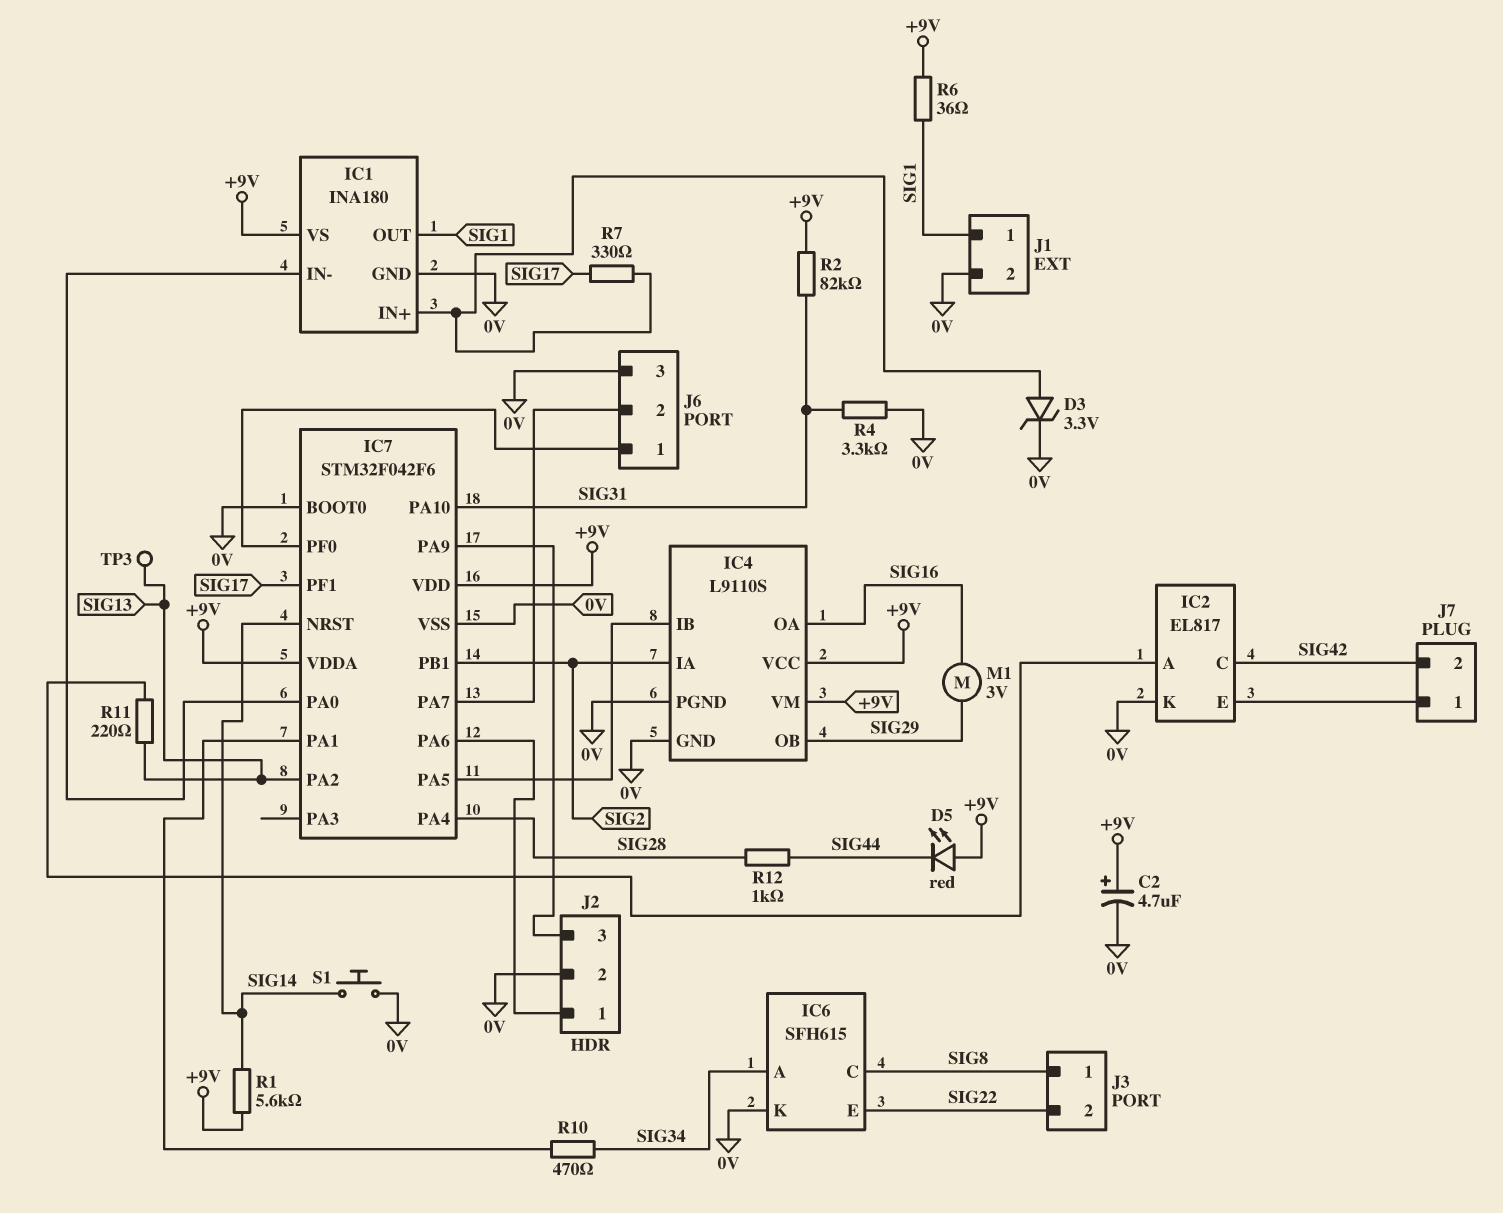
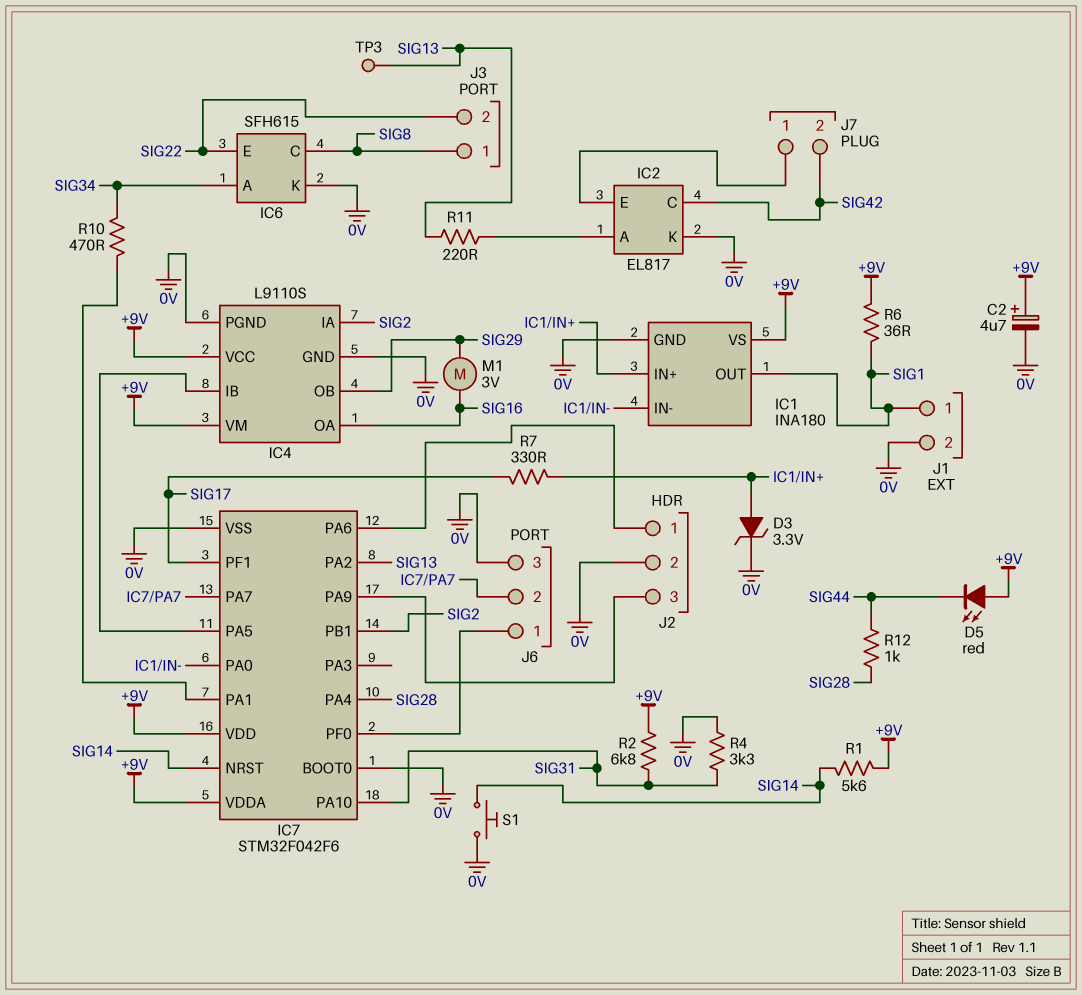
R2: 82k (+9V, SIG31) -> 6.8k (+9V, SIG31)

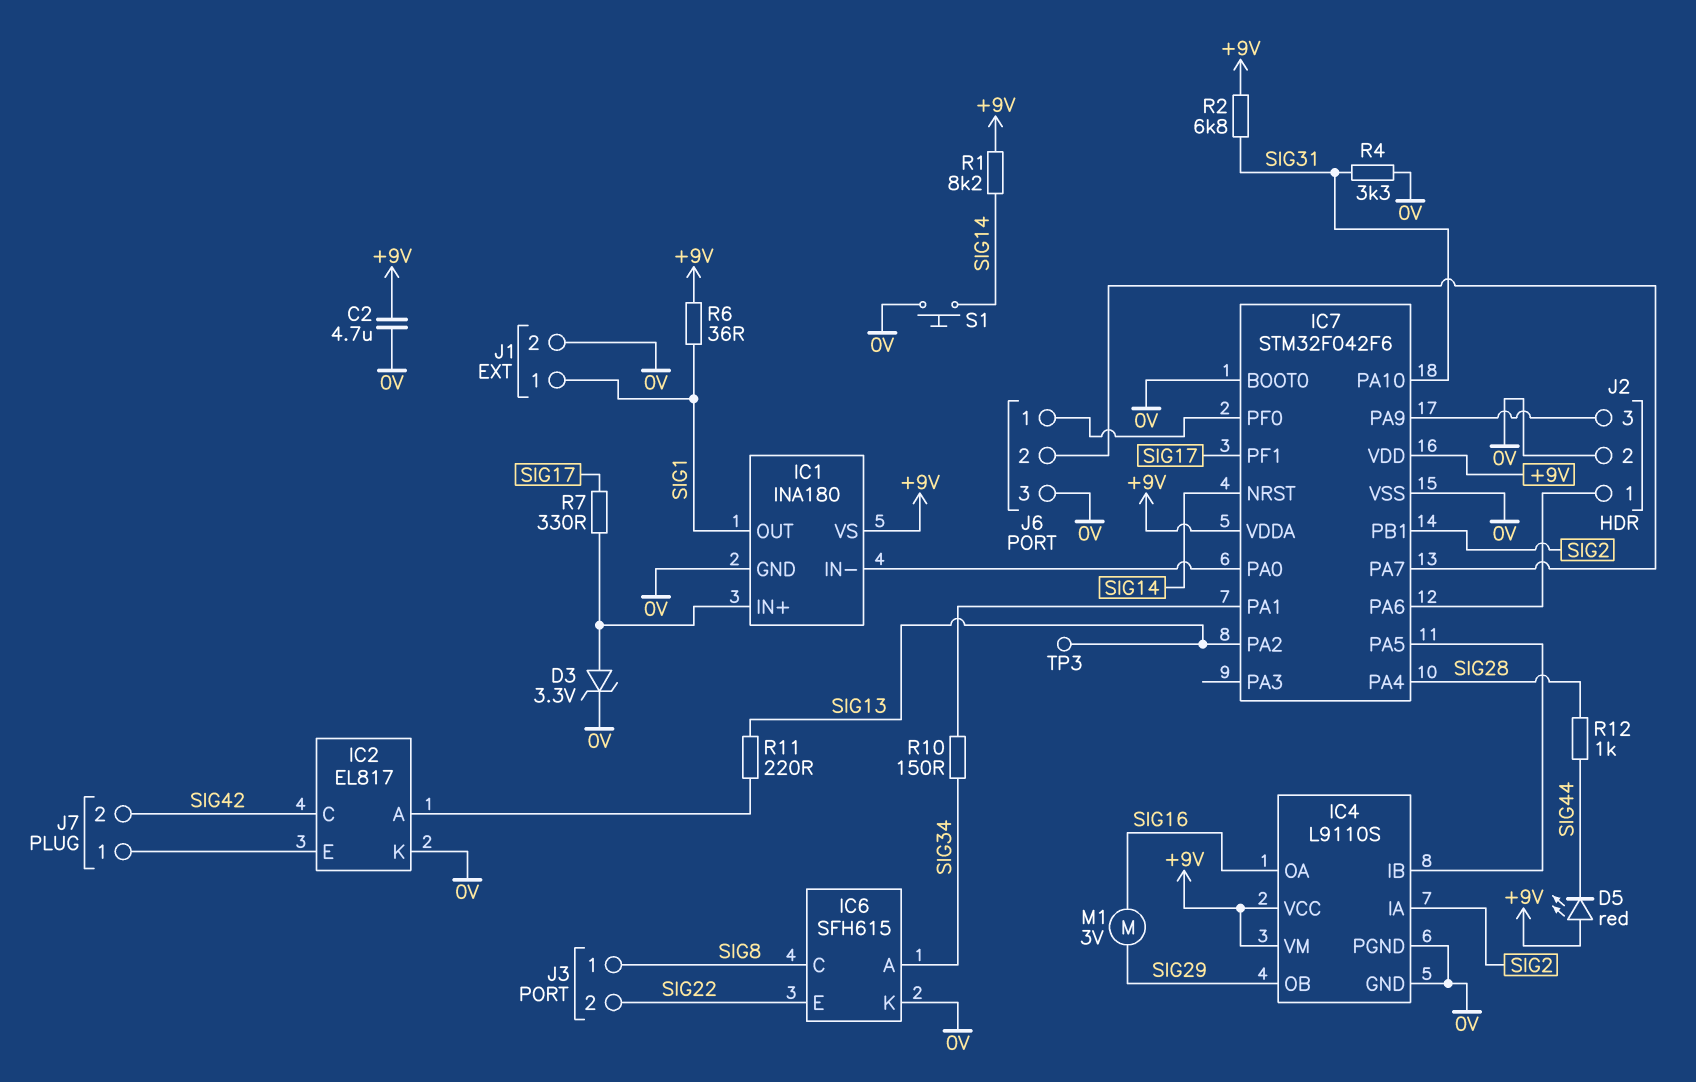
C2: 4.7uF (plus +9V, minus 0V) -> 4.7uF (+9V, 0V)
R1: 5.6k (+9V, SIG14) -> 8.2k (+9V, SIG14)
R10: 470 (IC7/PA1, SIG34) -> 150 (IC7/PA1, SIG34)

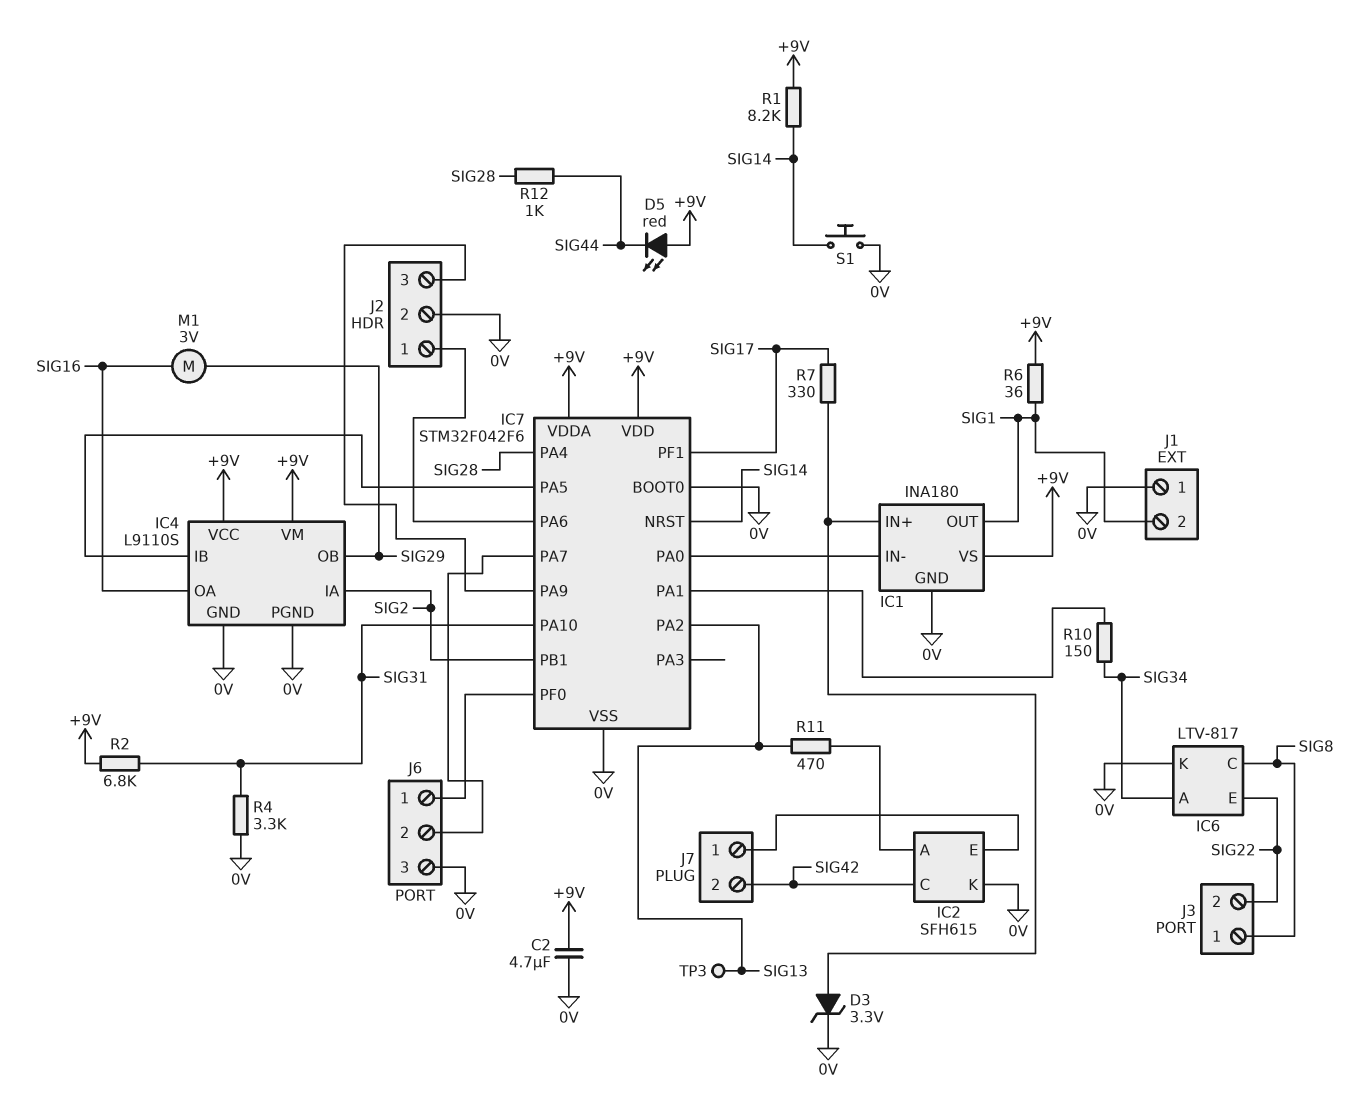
IC2: EL817 -> SFH615
IC6: SFH615 -> LTV-817
J1 pin 1: SIG1 -> 0V
J1 pin 2: 0V -> SIG1
R11: 220 (IC2/A, SIG13) -> 470 (IC2/A, SIG13)

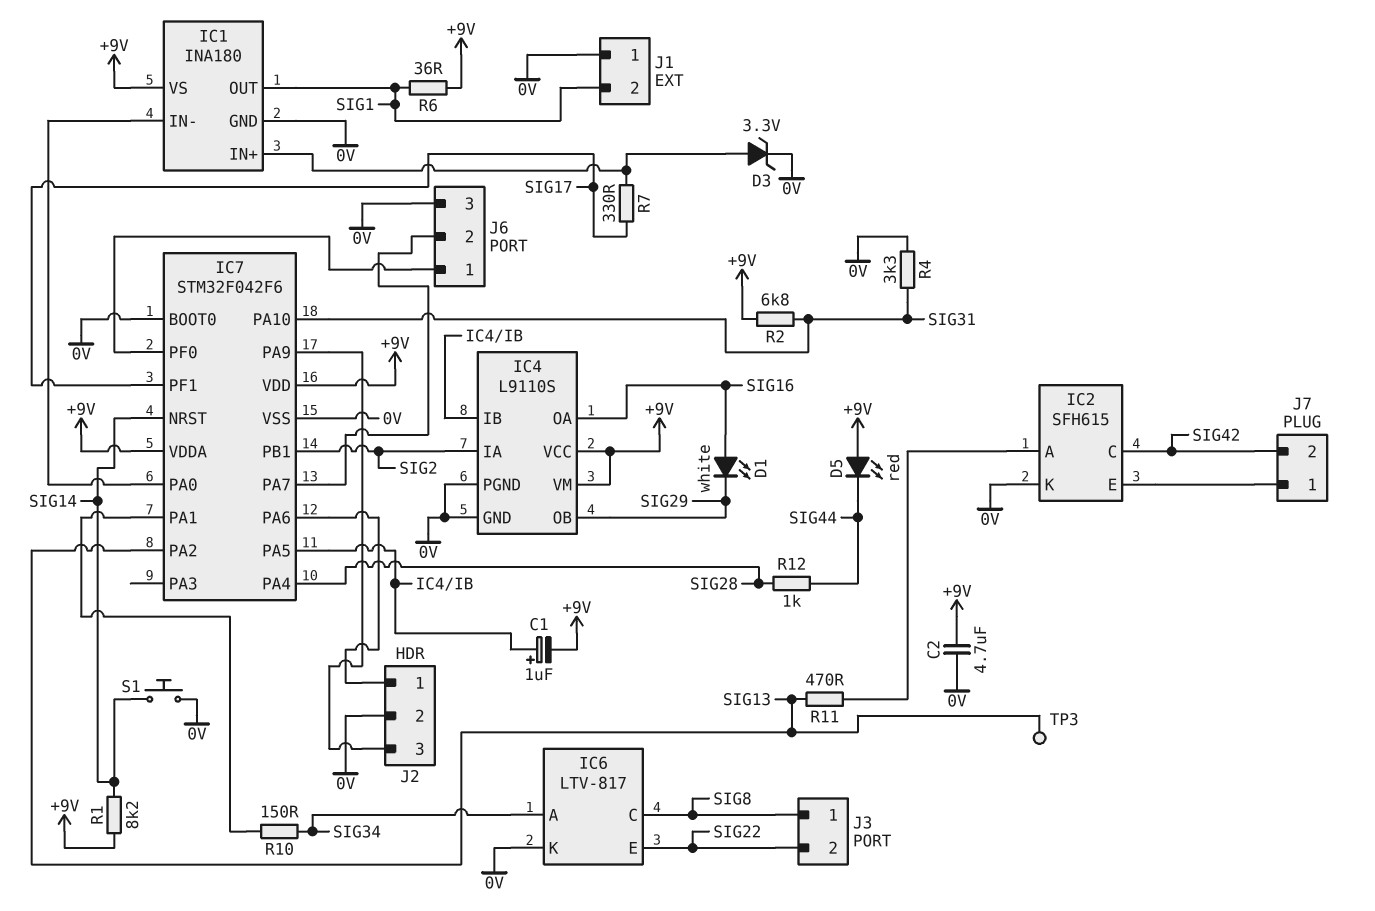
C1: none -> 1uF (plus IC4/IB, minus +9V)
D1: none -> LED white (A SIG16, K SIG29)
M1: motor 3V (SIG16, SIG29) -> none

